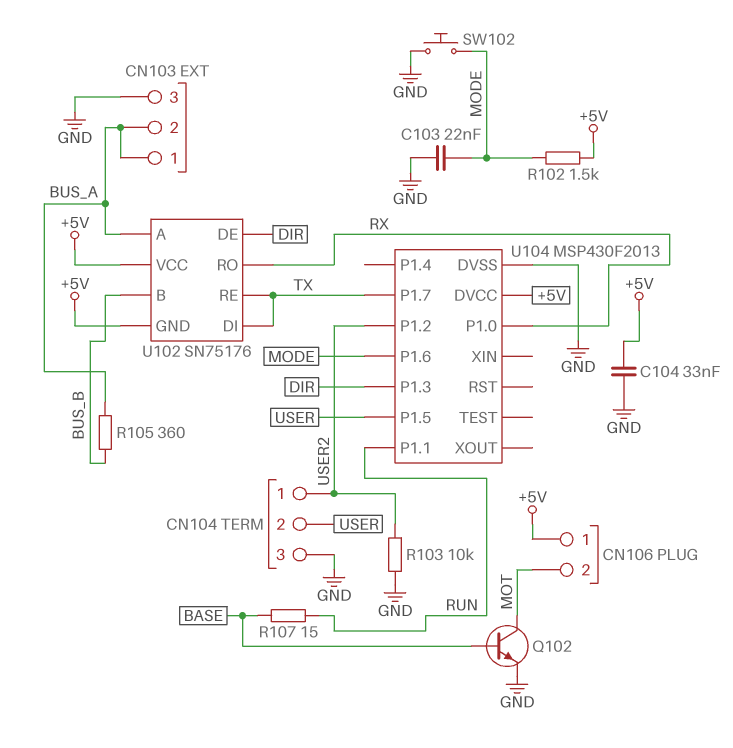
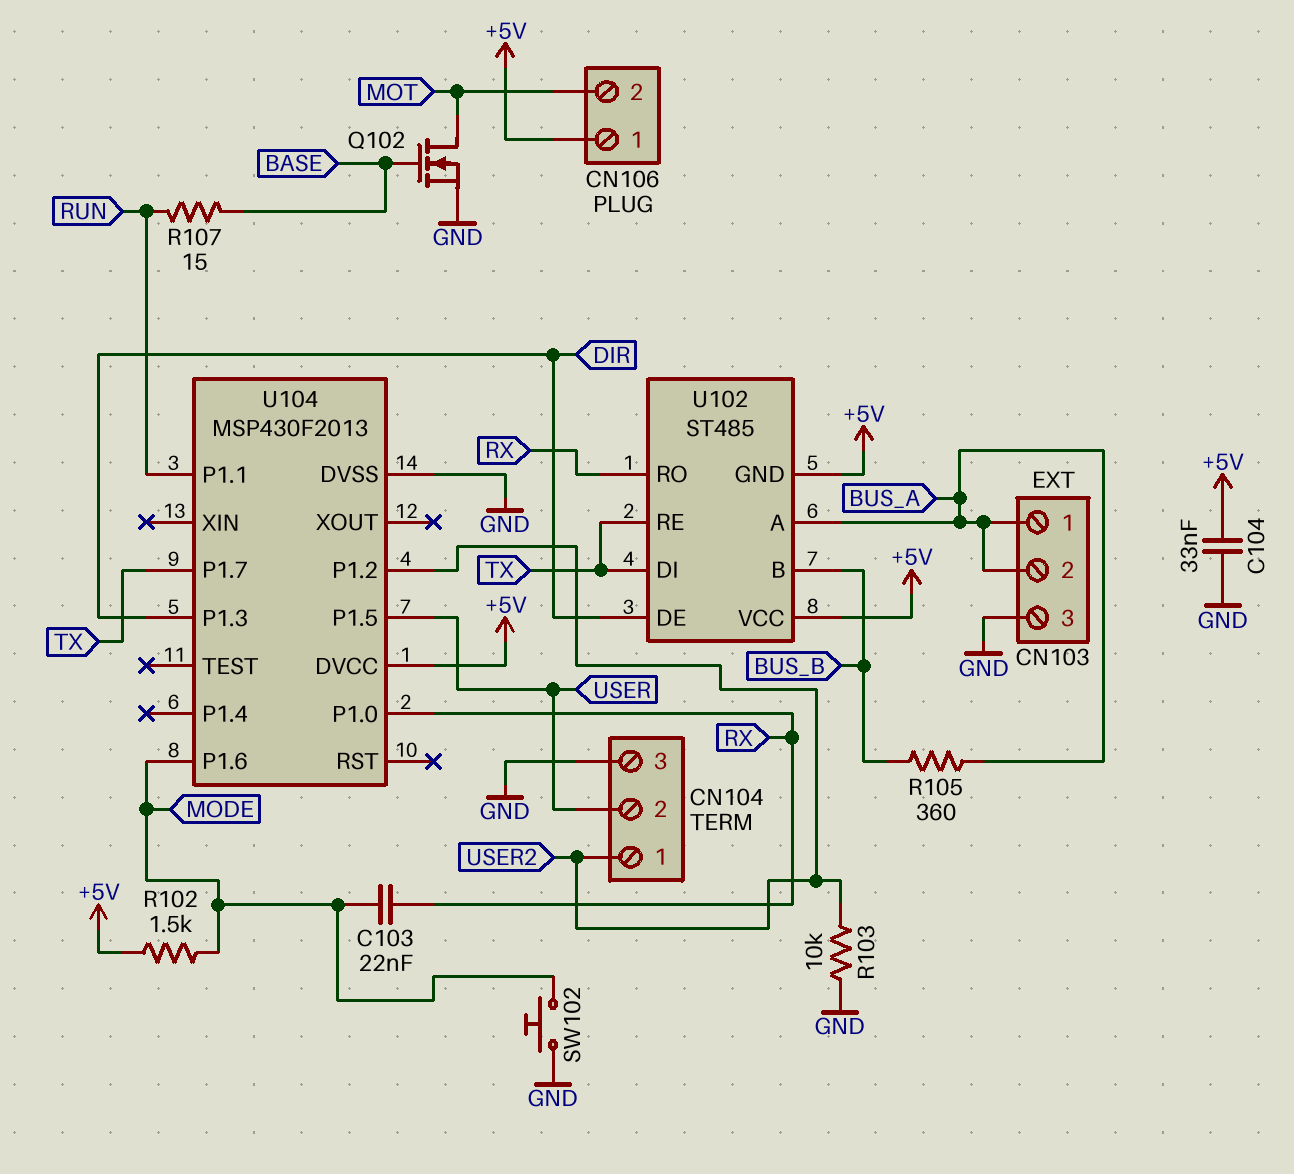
C103: 22nF (GND, MODE) -> 22nF (MODE, RX)
Q102: NPN (B BASE, C MOT, E GND) -> NMOS (G BASE, D MOT, S GND)
U102: SN75176 -> ST485

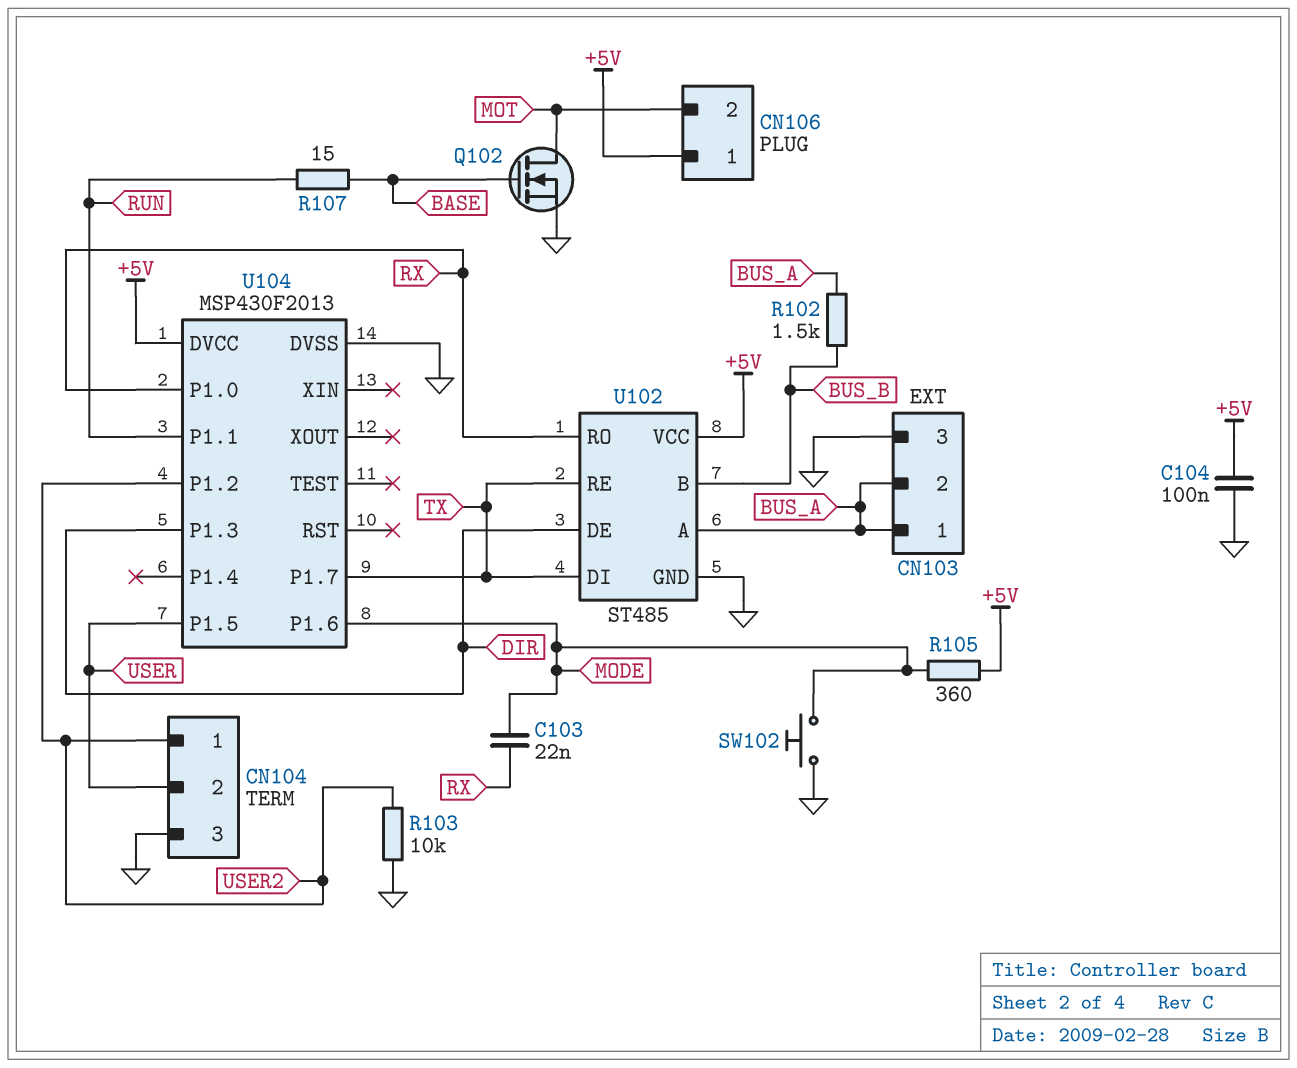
C104: 33nF (+5V, GND) -> 100nF (+5V, GND)
R102: 1.5k (+5V, MODE) -> 1.5k (BUS_A, BUS_B)
R105: 360 (BUS_A, BUS_B) -> 360 (+5V, MODE)
U102 pin GND: +5V -> GND

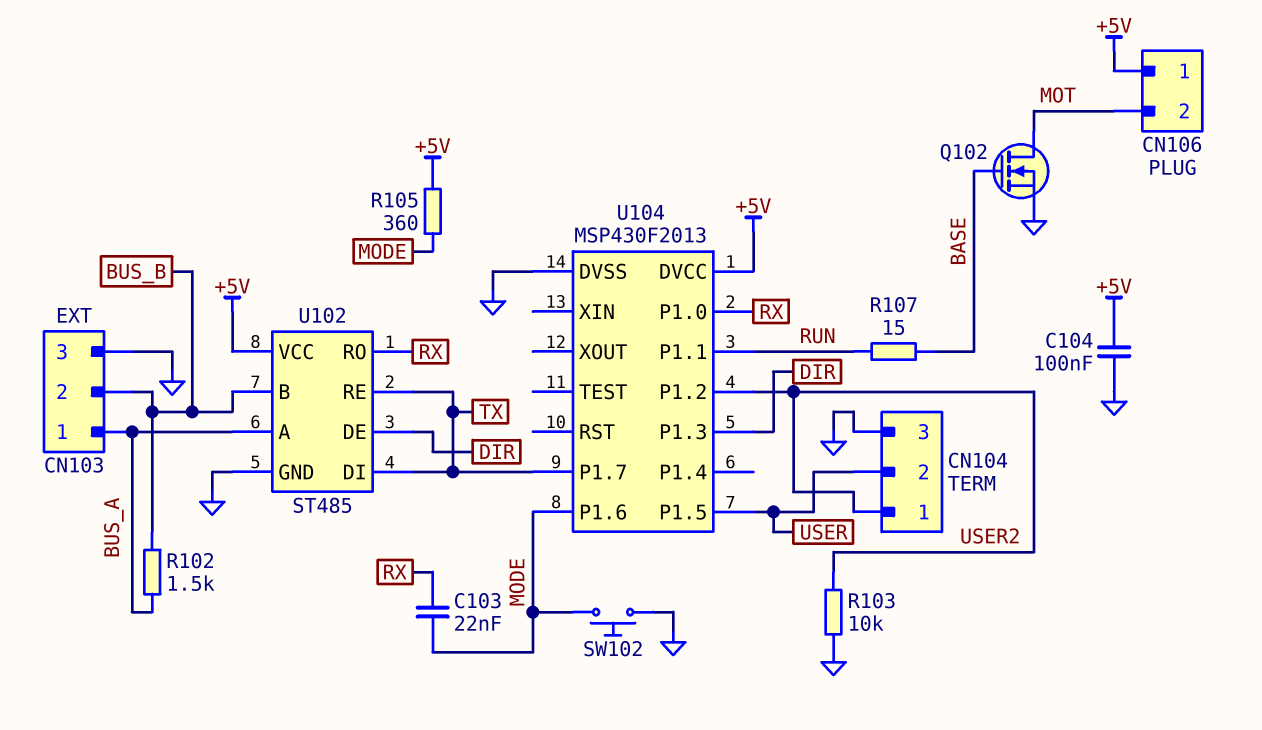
CN103 pin 2: BUS_A -> BUS_B

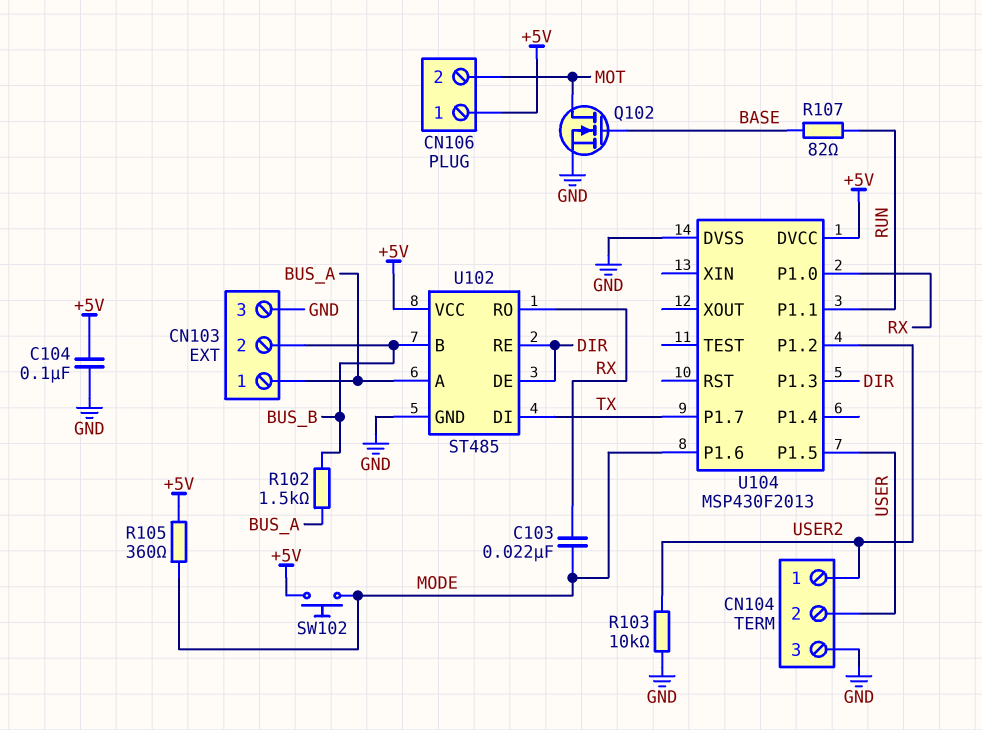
R107: 15 (BASE, RUN) -> 82 (BASE, RUN)
SW102: button (GND, MODE) -> button (+5V, MODE)
U102 pin RE: TX -> DIR

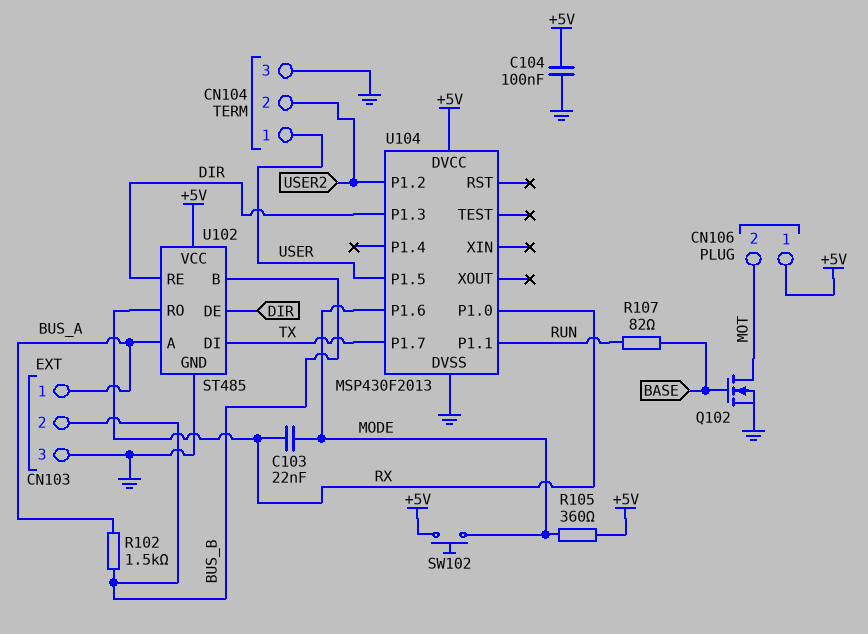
CN104 pin 1: USER2 -> USER
CN104 pin 2: USER -> USER2
R103: 10k (GND, USER2) -> none

